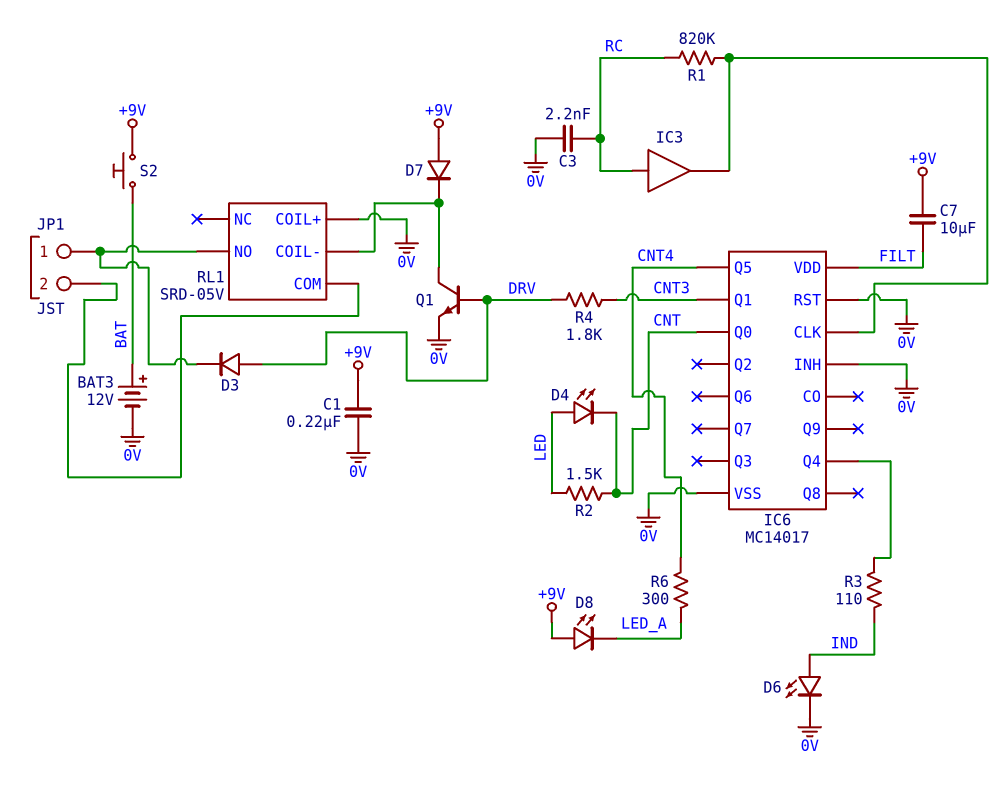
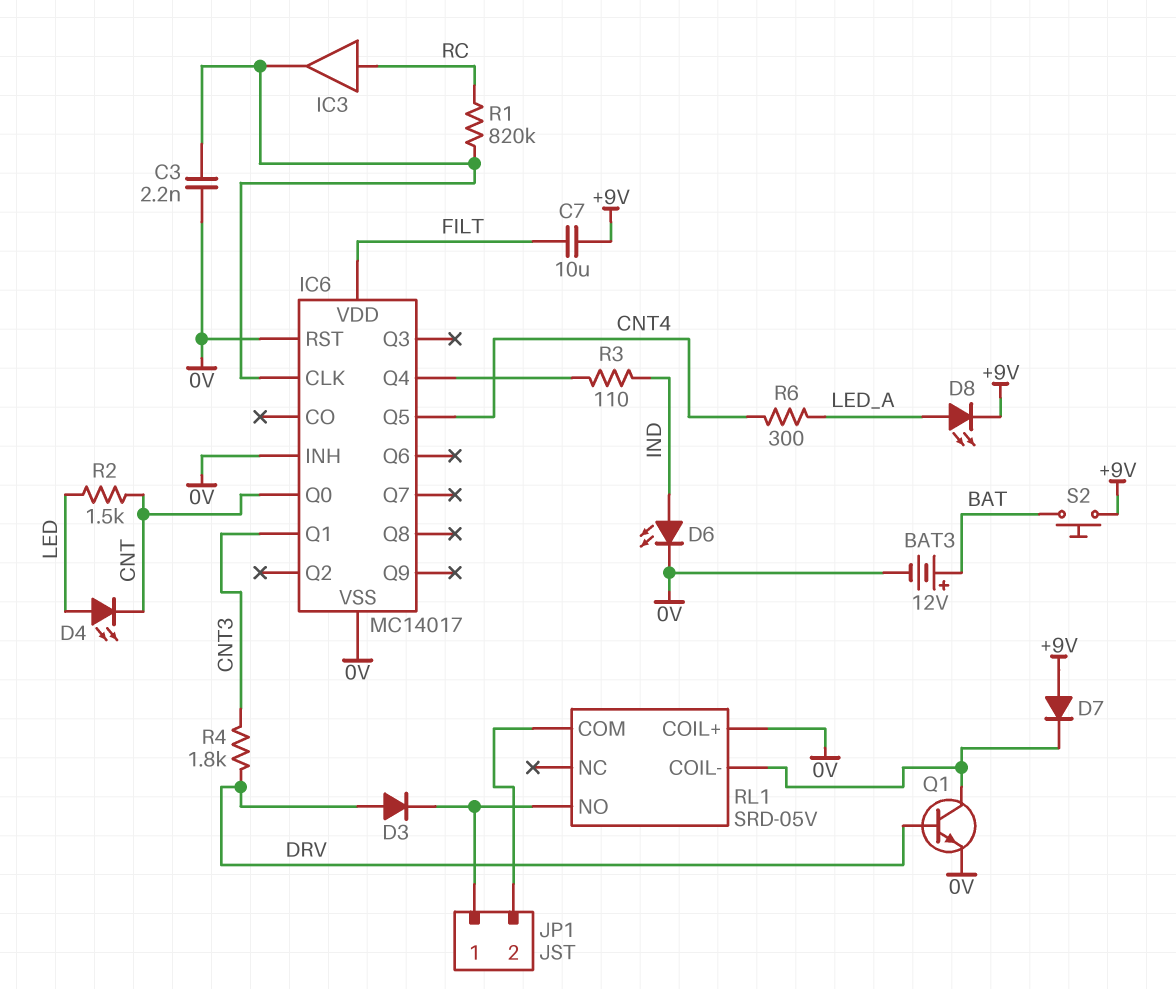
C1: 220nF (+9V, 0V) -> none
C3: 2.2nF (0V, RC) -> 2.2nF (0V, IC6/CLK)
D8: LED (A +9V, K LED_A) -> LED (A LED_A, K +9V)

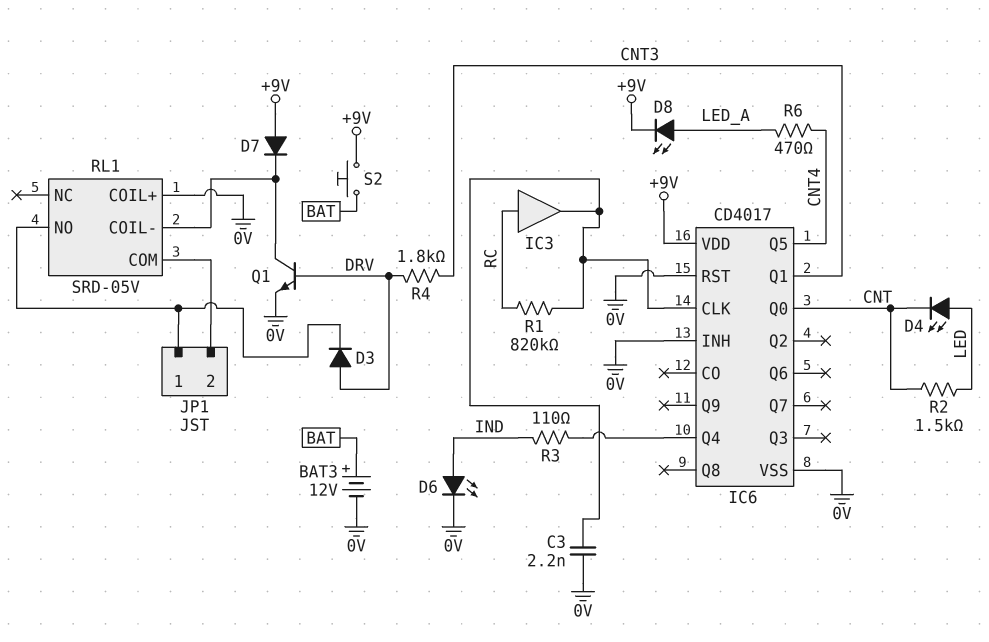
C7: 10uF (+9V, FILT) -> none
IC6: MC14017 -> CD4017
IC6 pin VDD: FILT -> +9V
R6: 300 (CNT4, LED_A) -> 470 (CNT4, LED_A)

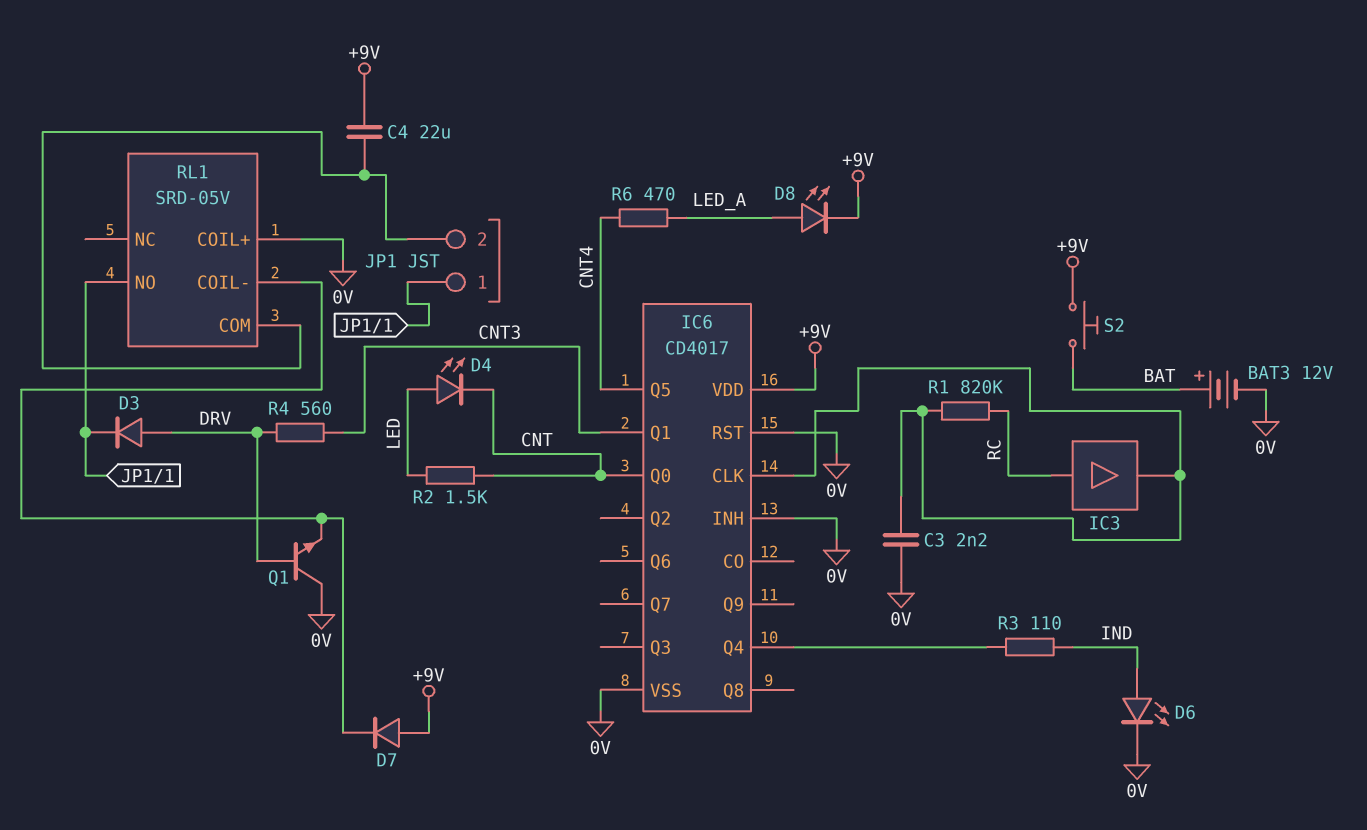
C4: none -> 22uF (+9V, JP1/2)
Q1: NPN (B DRV, C RL1/COIL-, E 0V) -> NPN (B DRV, C 0V, E RL1/COIL-)
R4: 1.8k (CNT3, DRV) -> 560 (CNT3, DRV)

